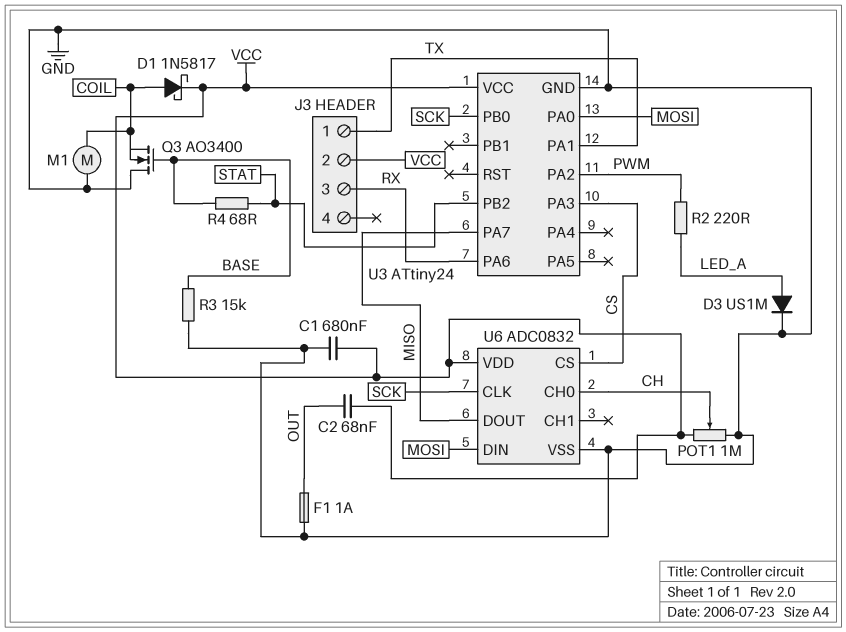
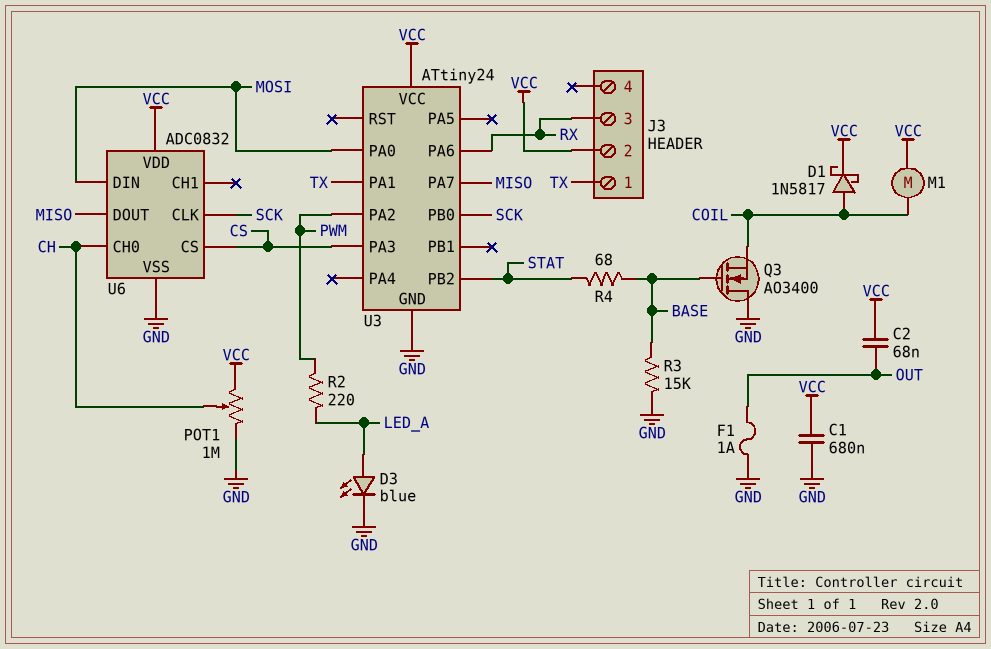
D3: diode US1M (A LED_A, K GND) -> LED blue (A LED_A, K GND)
M1: motor (COIL, GND) -> motor (COIL, VCC)

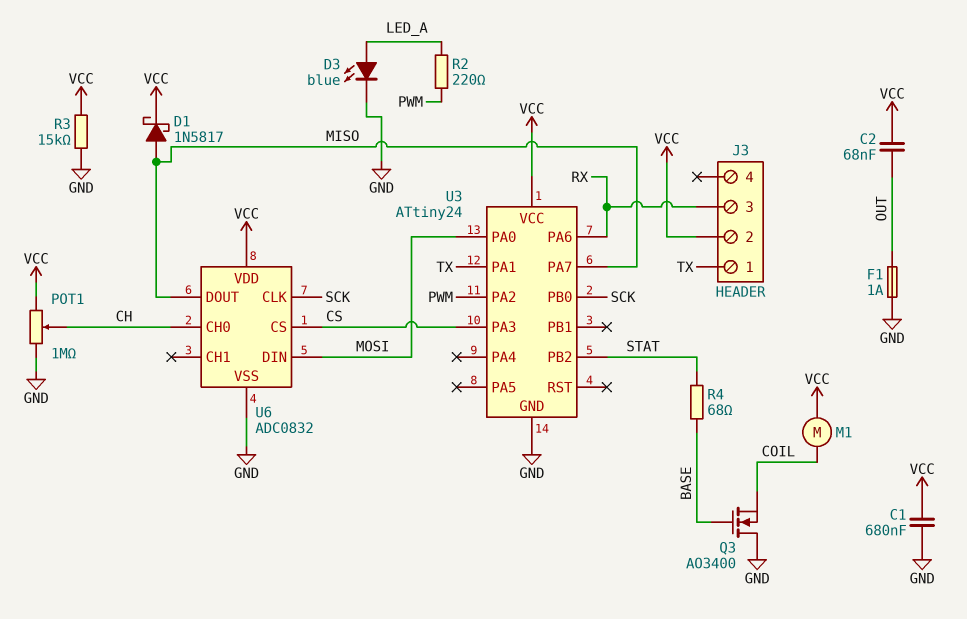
D1: schottky 1N5817 (A COIL, K VCC) -> schottky 1N5817 (A MISO, K VCC)
R3: 15k (BASE, GND) -> 15k (GND, VCC)

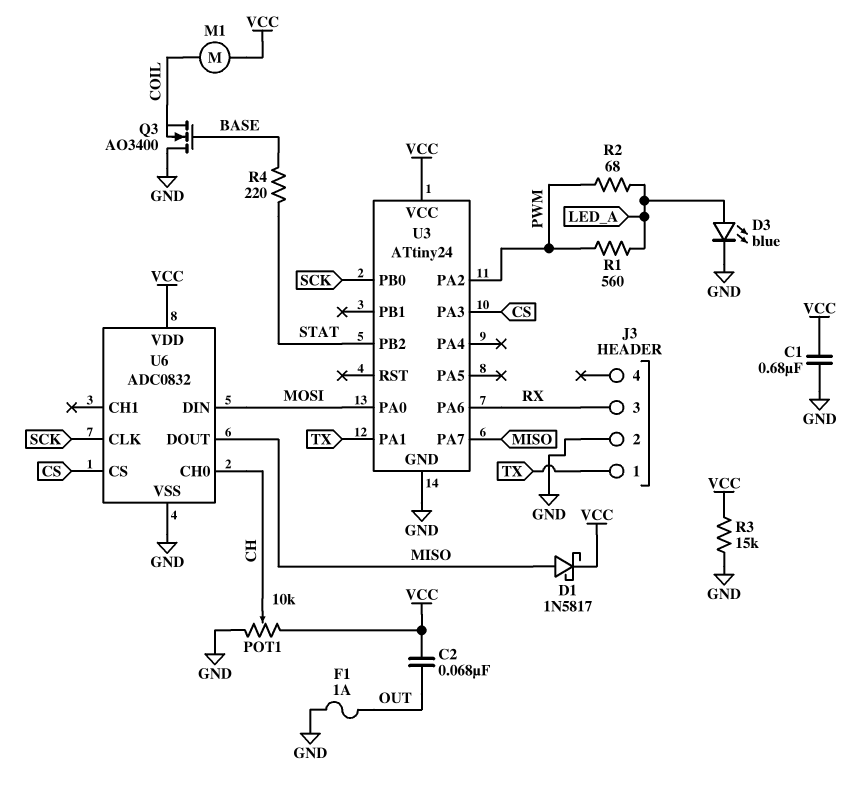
J3 pin 2: VCC -> GND
POT1: 1M (GND, VCC, wiper CH) -> 10k (GND, VCC, wiper CH)
R1: none -> 560 (LED_A, PWM)
R2: 220 (LED_A, PWM) -> 68 (LED_A, PWM)
R4: 68 (BASE, STAT) -> 220 (BASE, STAT)

